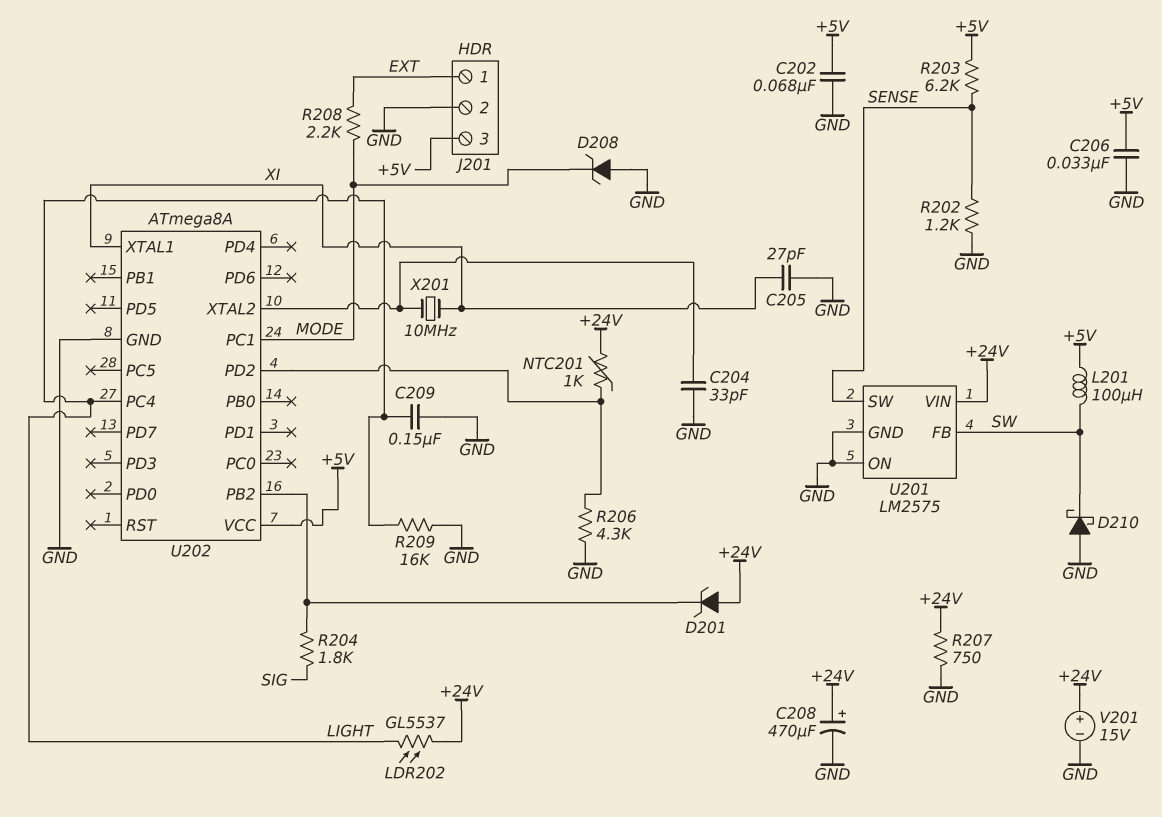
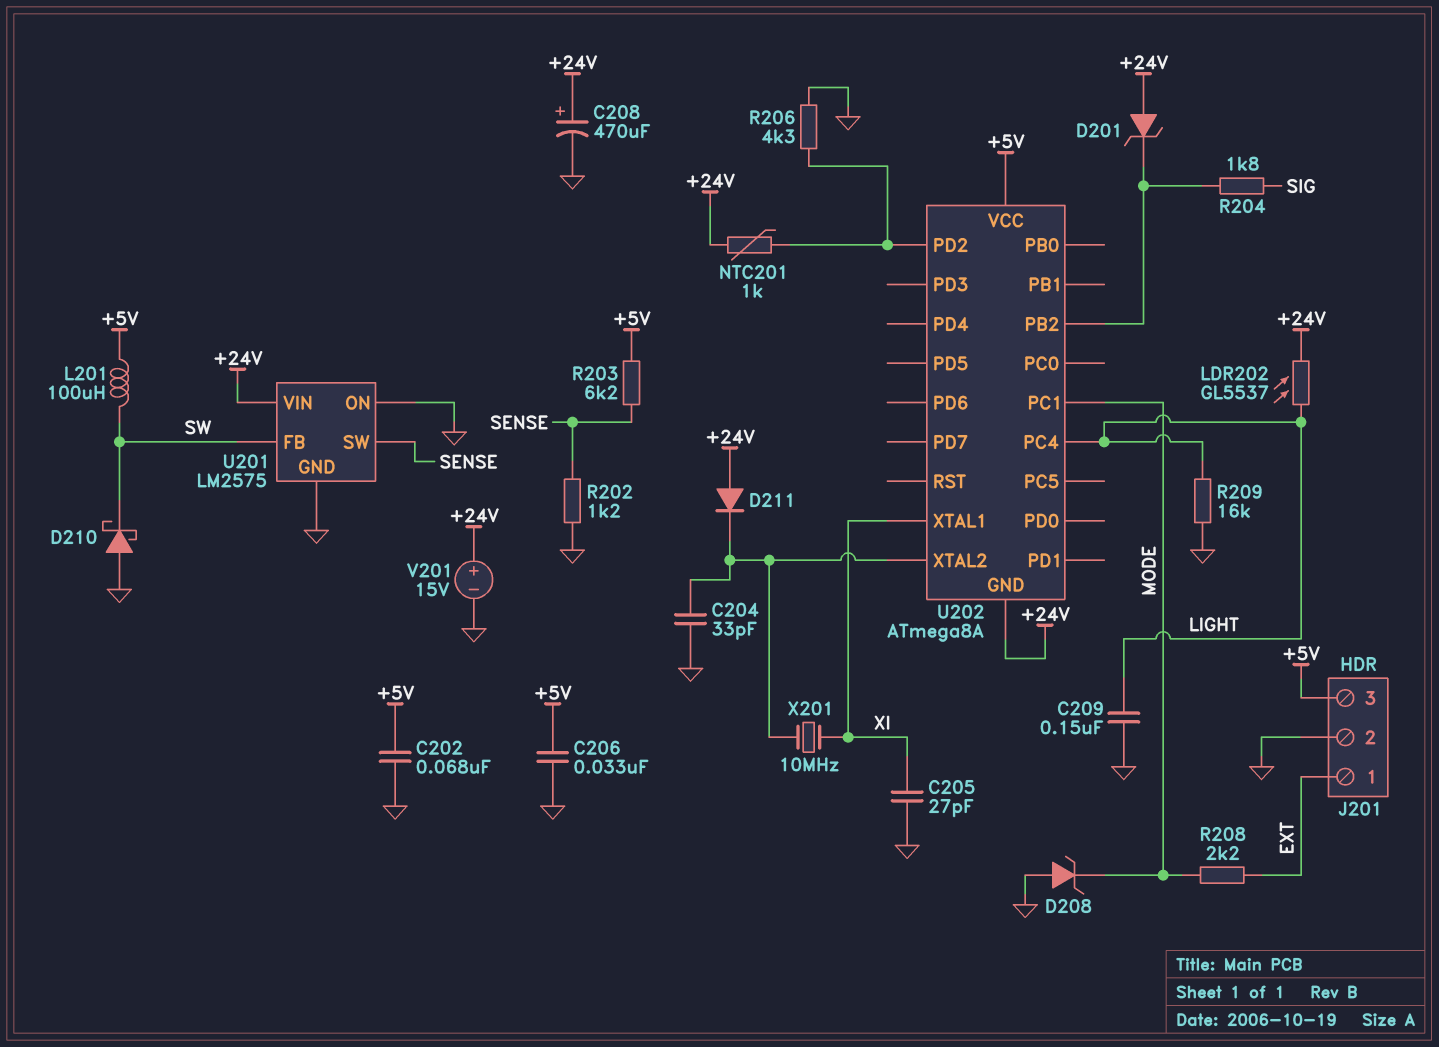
D211: none -> diode (A +24V, K U202/XTAL2)
R207: 750 (+24V, GND) -> none
U202 pin GND: GND -> +24V

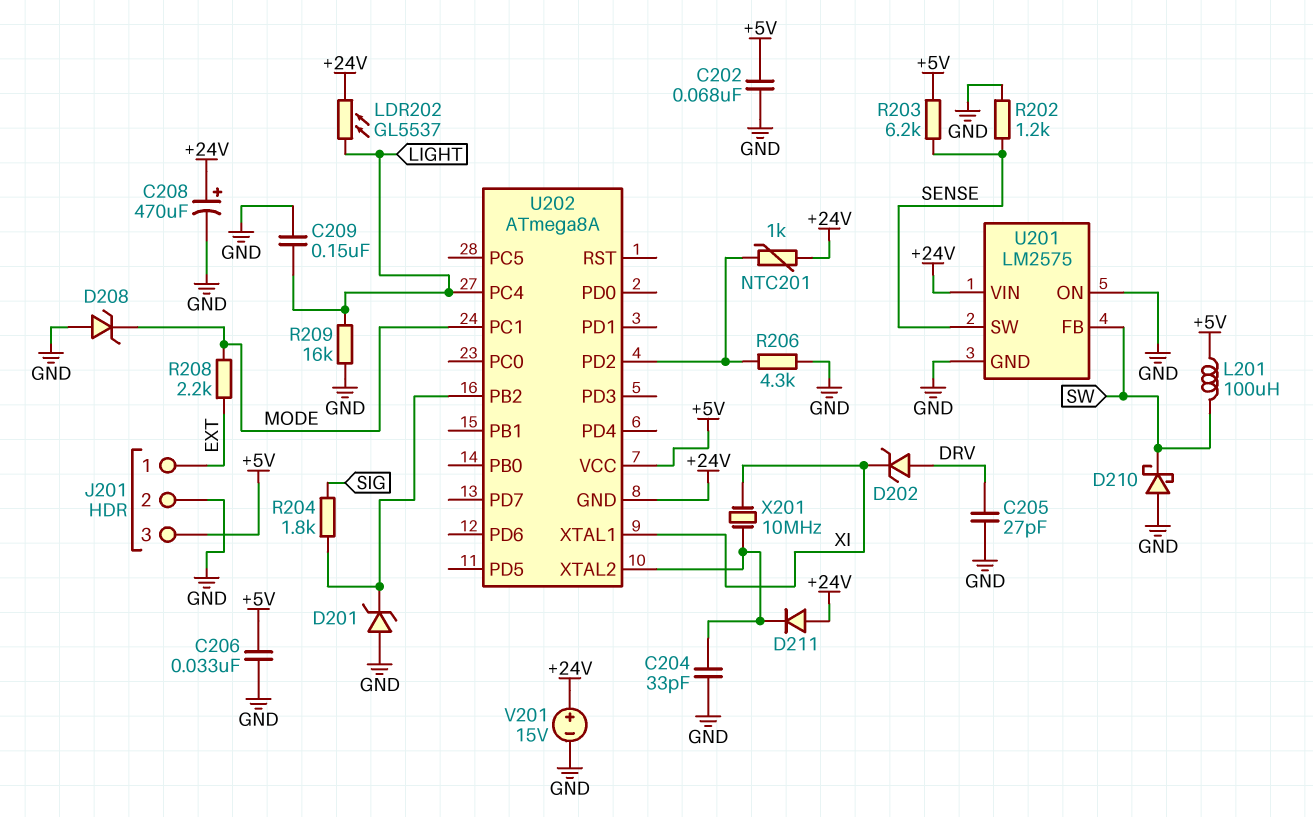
C205: 27pF (GND, XI) -> 27pF (DRV, GND)
D201: zener (A +24V, K U202/PB2) -> zener (A GND, K U202/PB2)
D202: none -> zener (A DRV, K XI)

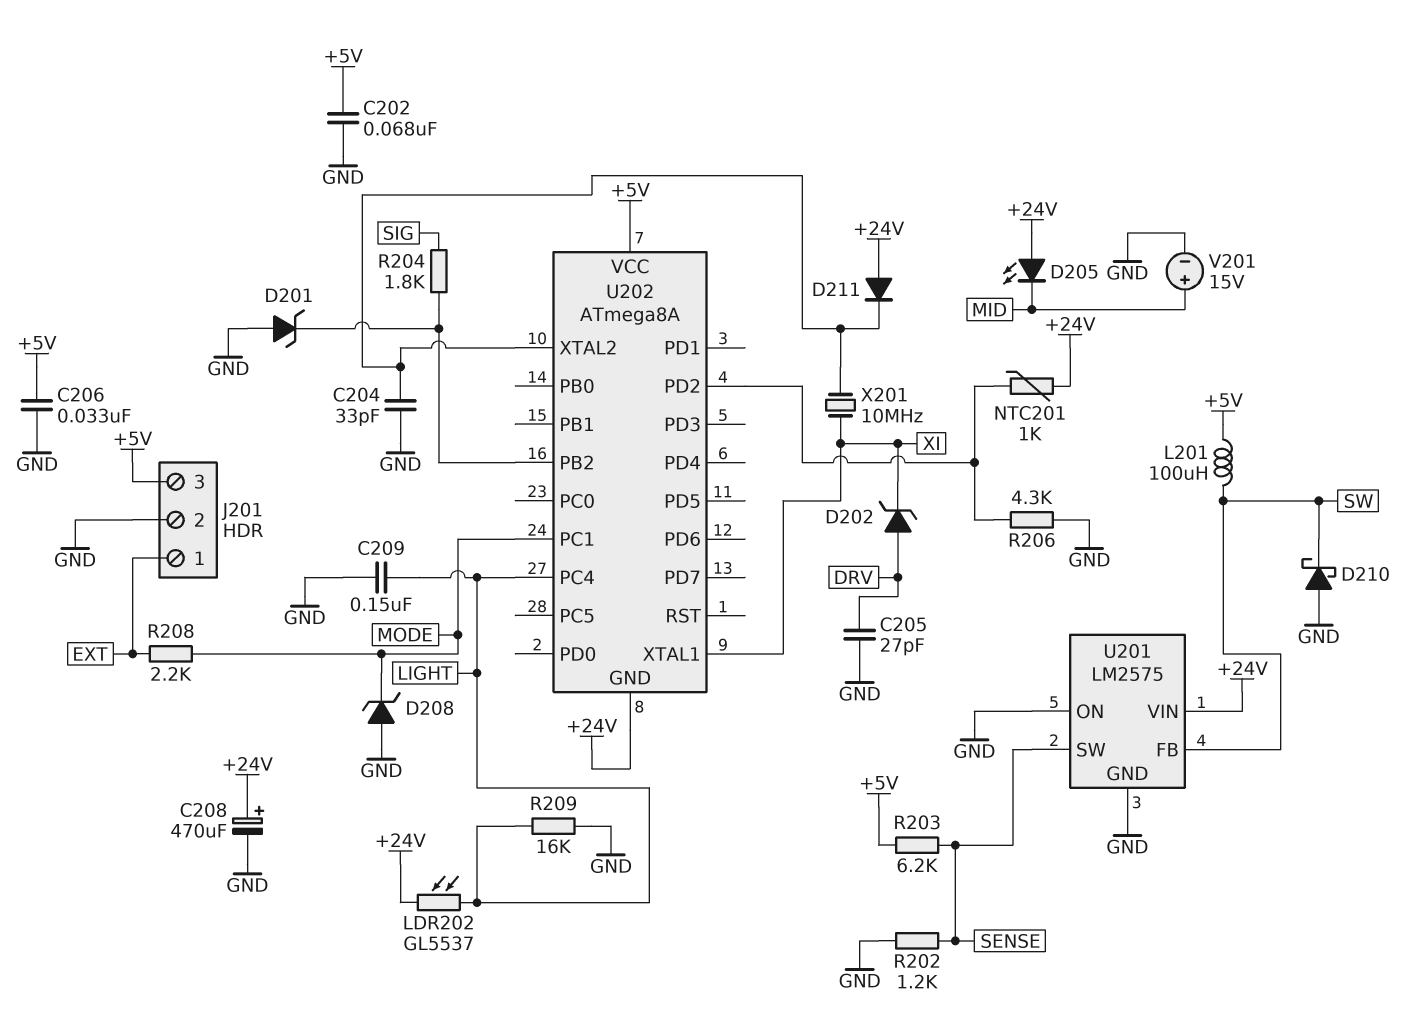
D205: none -> LED (A +24V, K MID)
V201: 15V (plus +24V, minus GND) -> 15V (plus MID, minus GND)

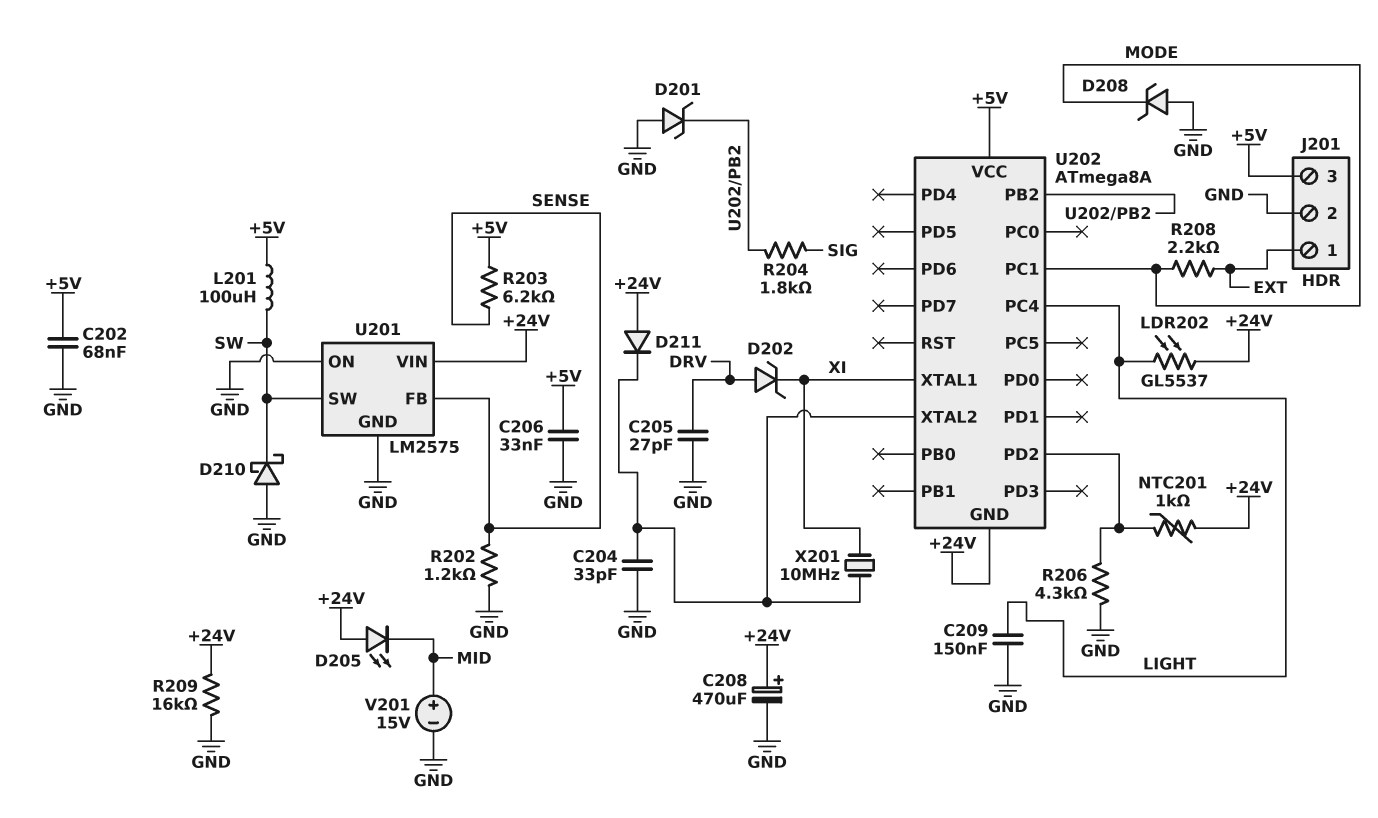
R209: 16k (GND, LIGHT) -> 16k (+24V, GND)
U201 pin FB: SW -> SENSE
U201 pin SW: SENSE -> SW

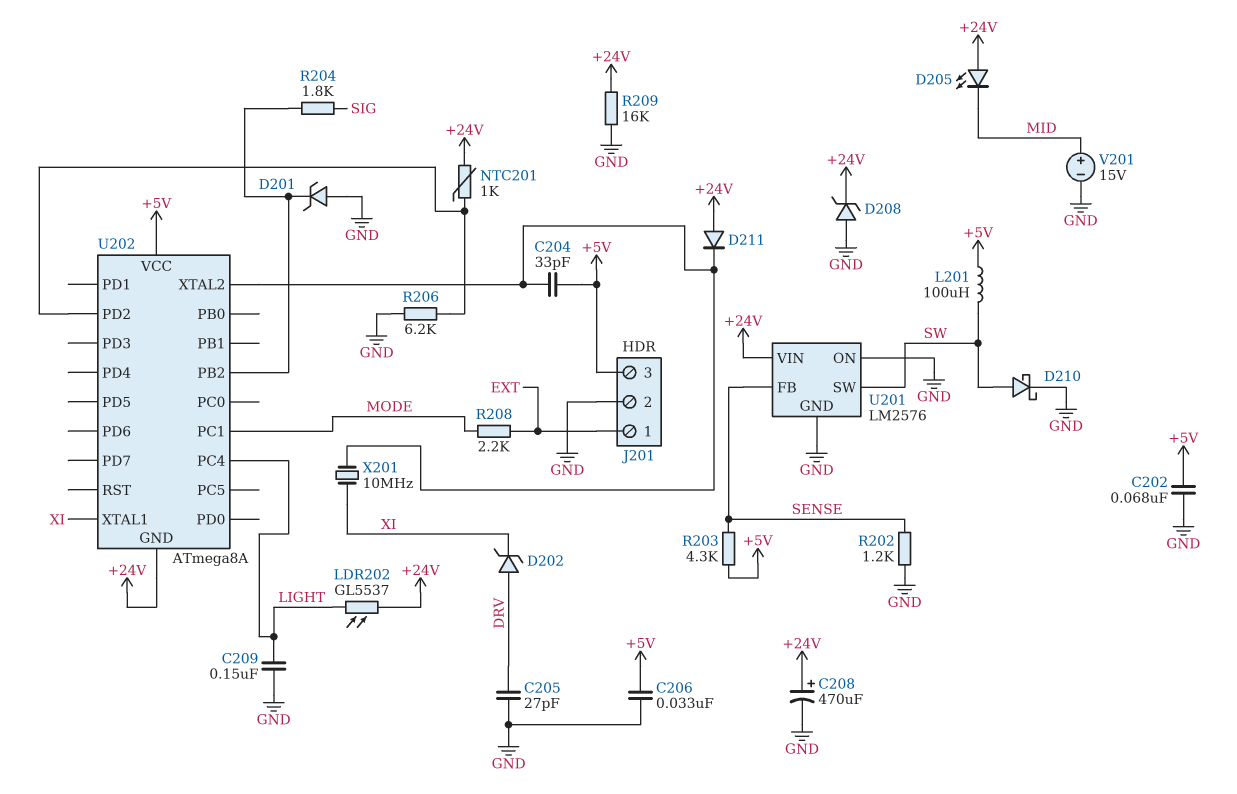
C204: 33pF (GND, U202/XTAL2) -> 33pF (+5V, U202/XTAL2)
D208: zener (A GND, K MODE) -> zener (A GND, K +24V)
D210: schottky (A GND, K SW) -> schottky (A SW, K GND)
R203: 6.2k (+5V, SENSE) -> 4.3k (+5V, SENSE)
R206: 4.3k (GND, U202/PD2) -> 6.2k (GND, U202/PD2)
U201: LM2575 -> LM2576

